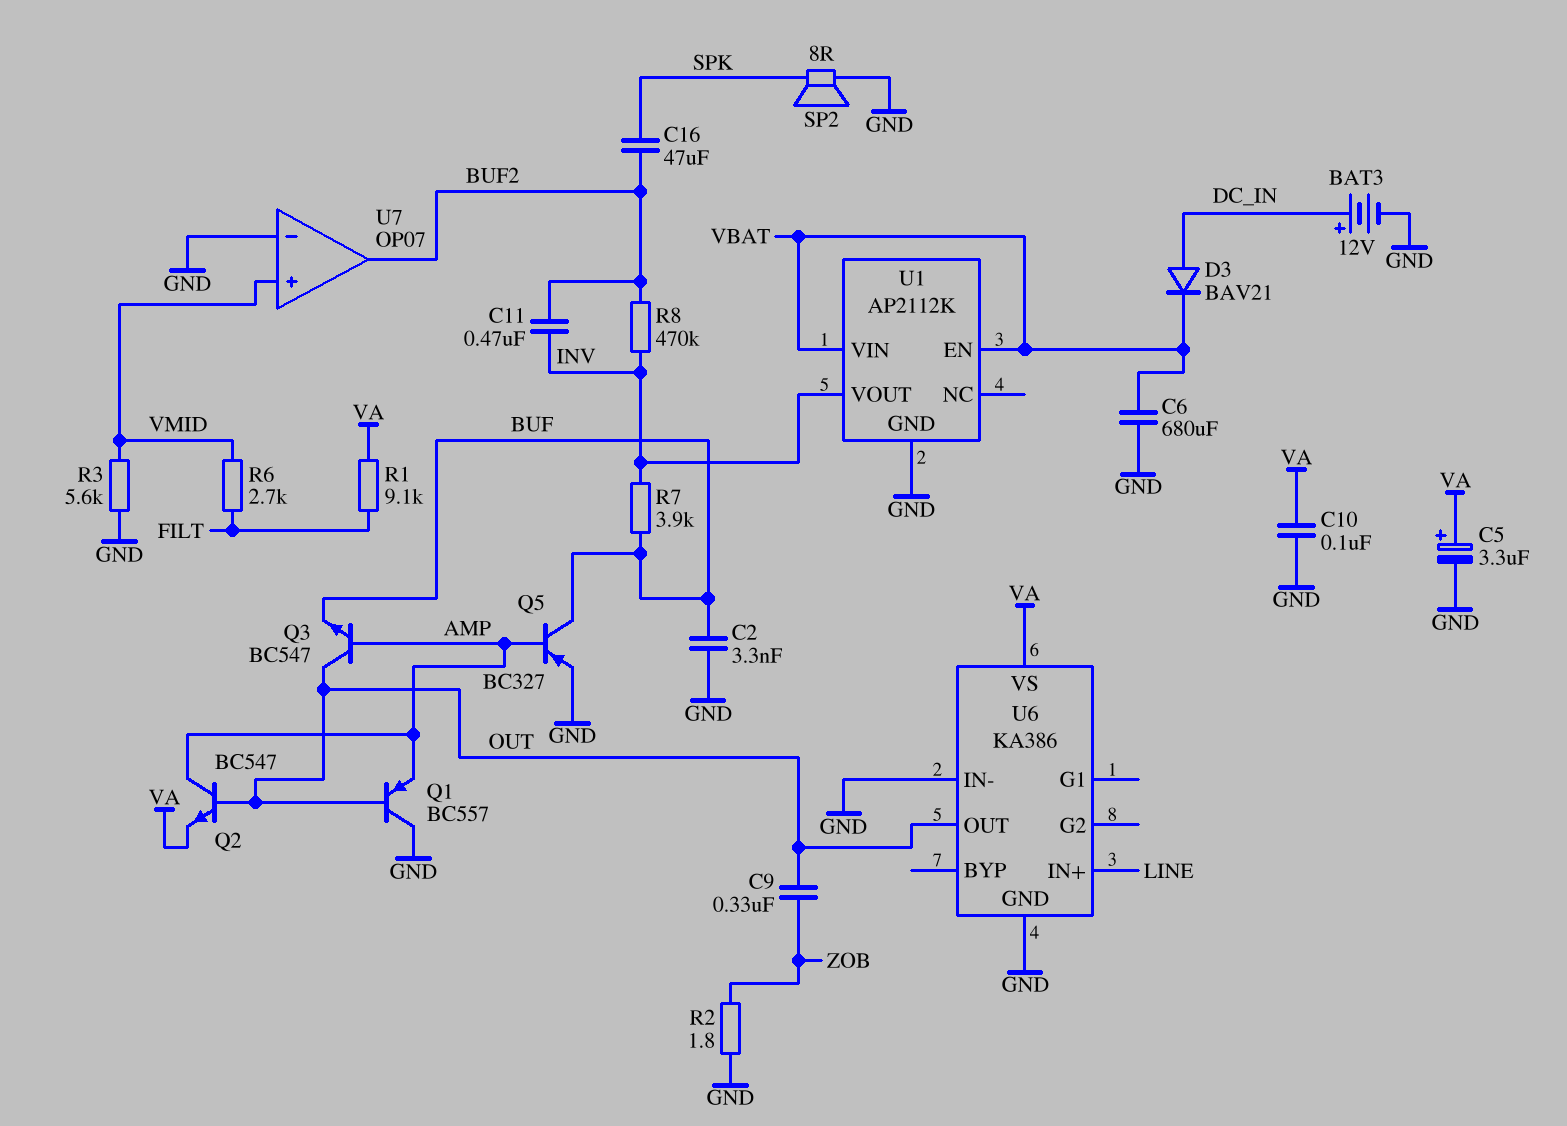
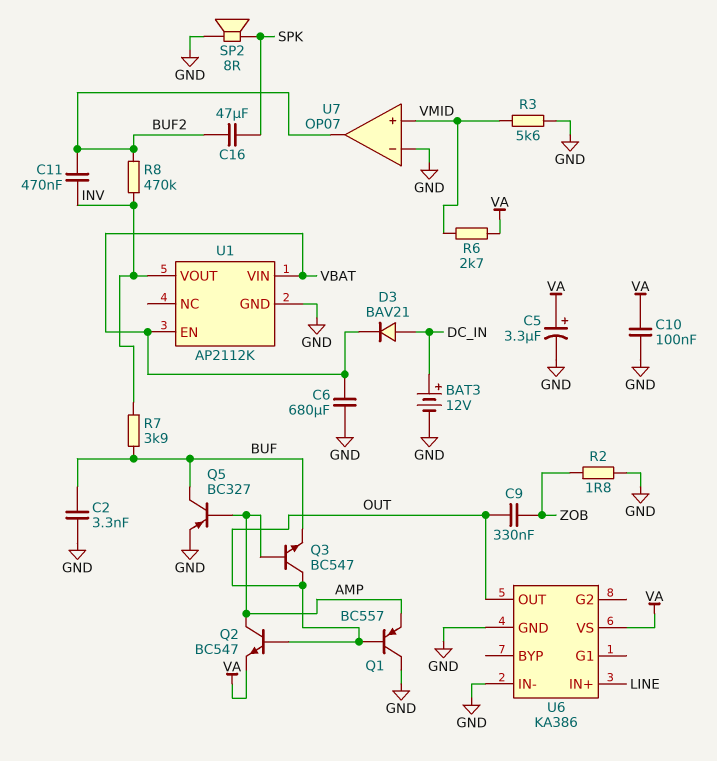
R1: 9.1k (FILT, VA) -> none
R6: 2.7k (FILT, VMID) -> 2.7k (VA, VMID)

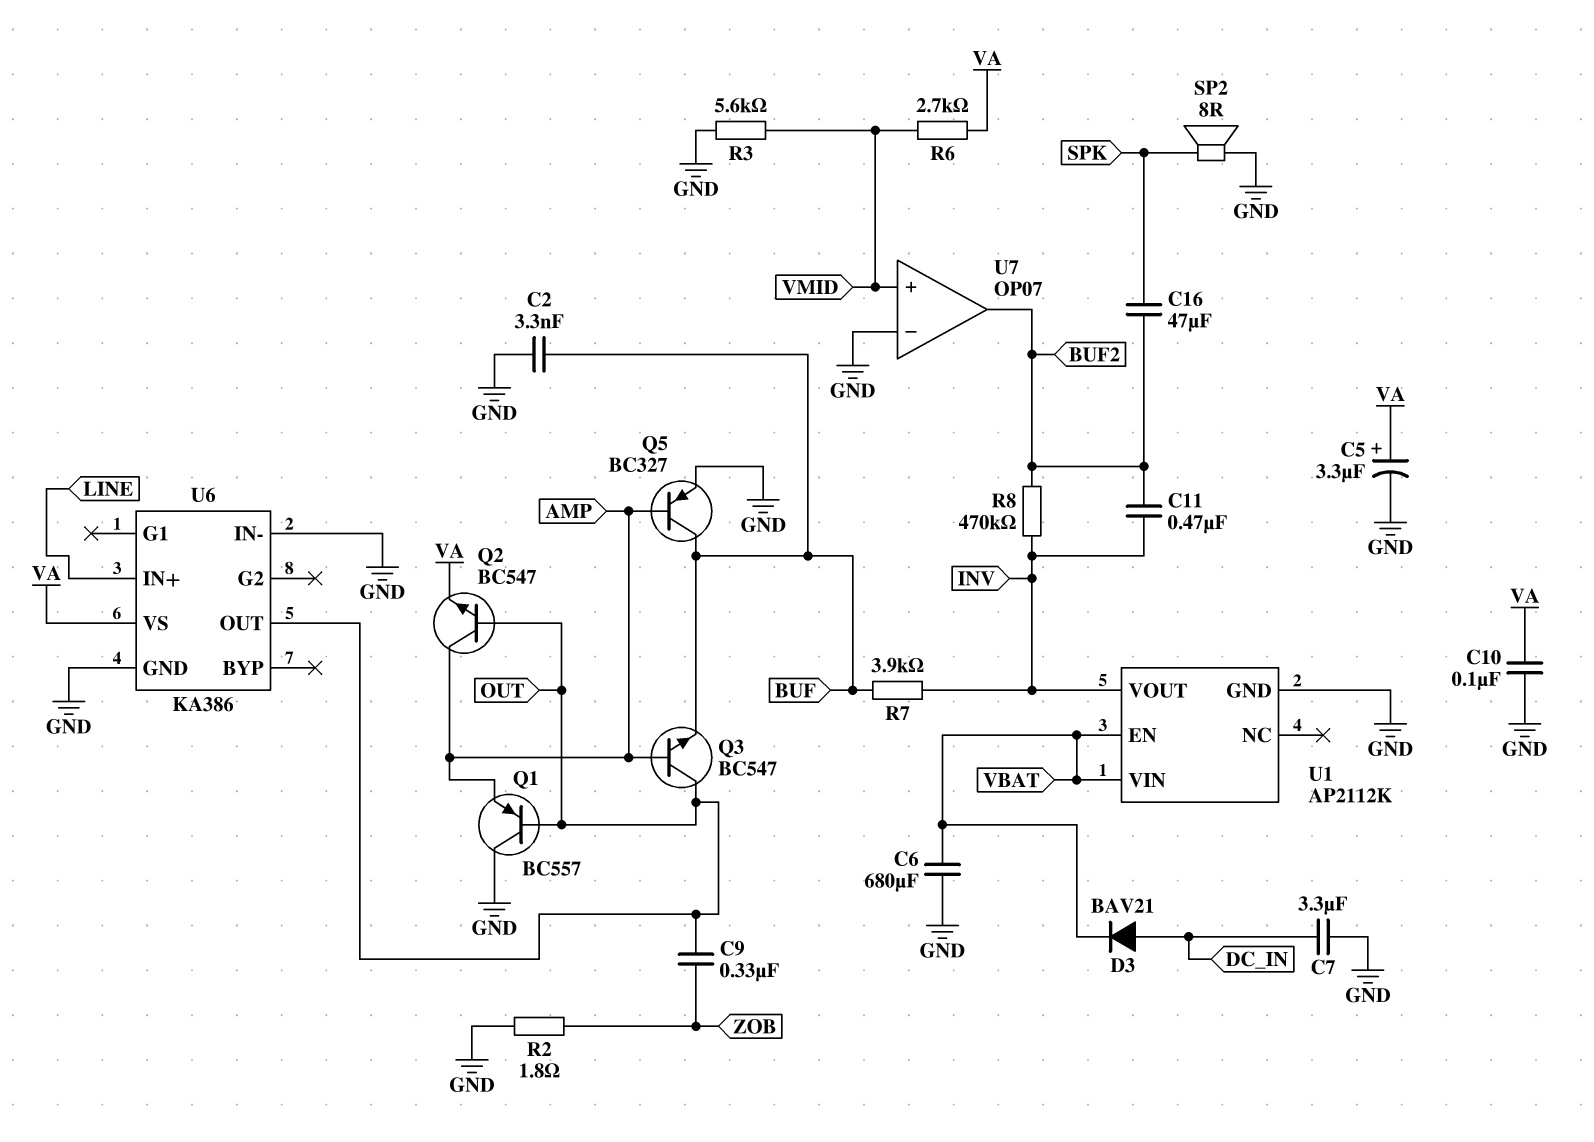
BAT3: 12V (plus DC_IN, minus GND) -> none
C7: none -> 3.3uF (DC_IN, GND)

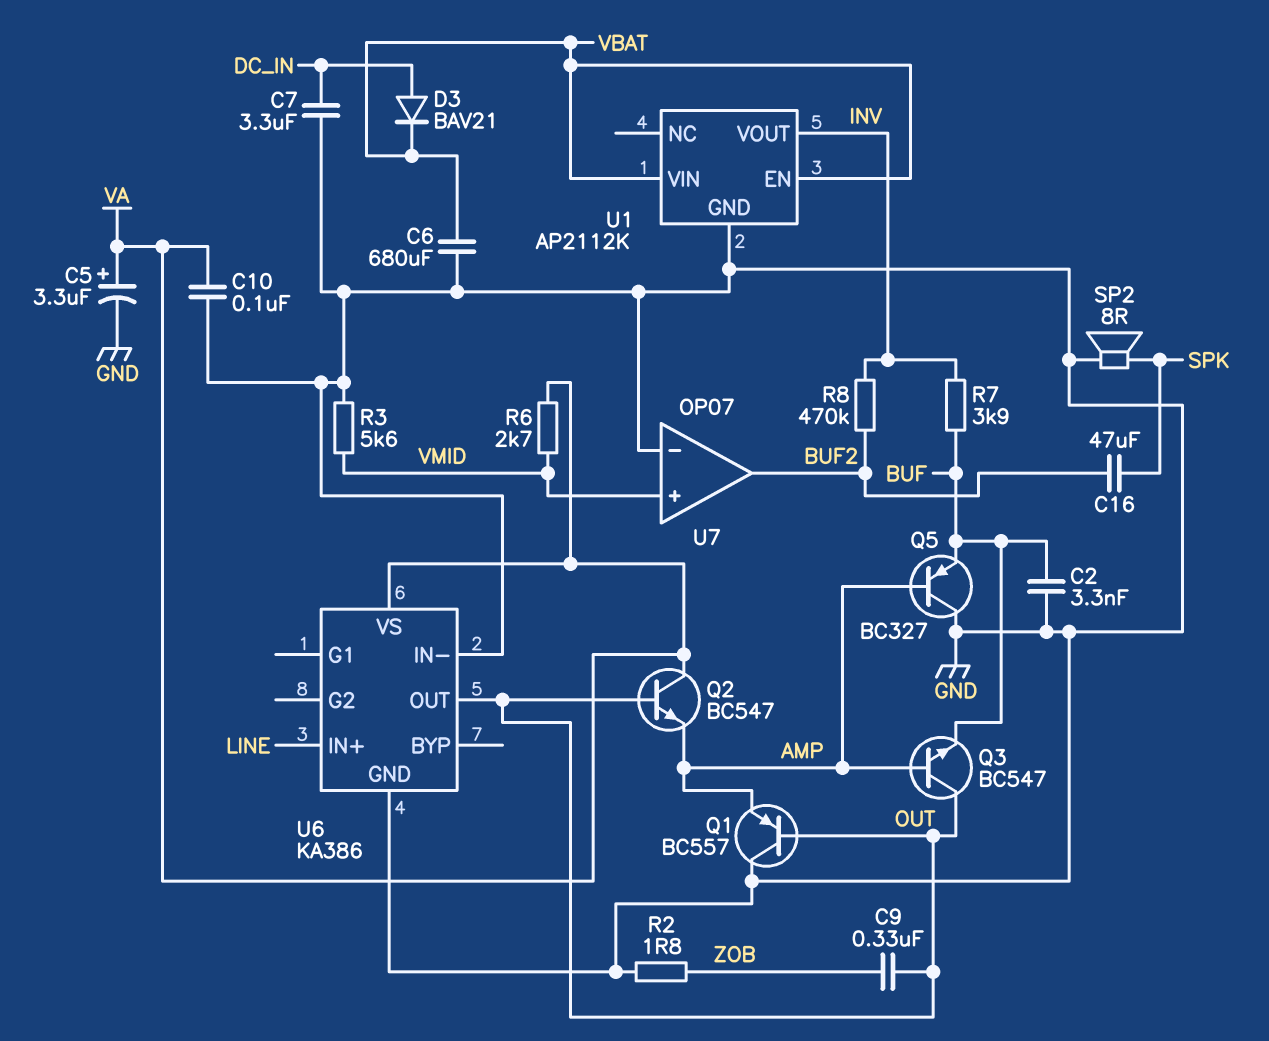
C11: 470nF (BUF2, INV) -> none
Q2: NPN BC547 (B OUT, C AMP, E VA) -> NPN BC547 (B OUT, C VA, E AMP)
Q5: PNP BC327 (B AMP, C BUF, E GND) -> PNP BC327 (B AMP, C GND, E BUF)

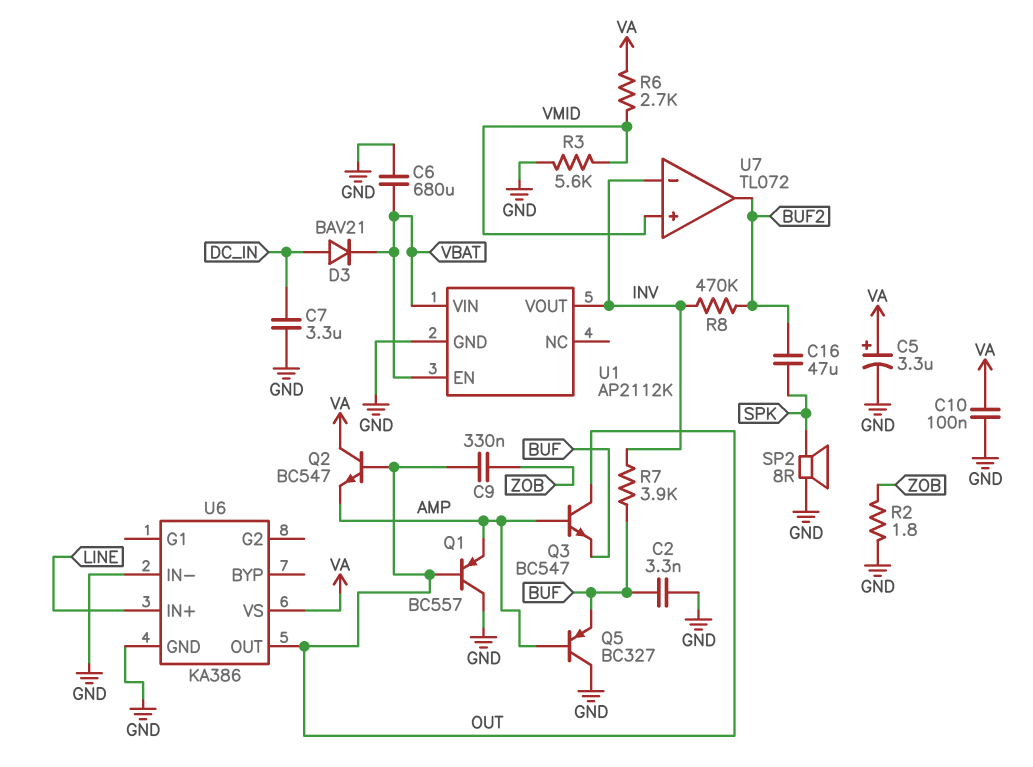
U7: OP07 -> TL072
U7 pin in-: GND -> INV

